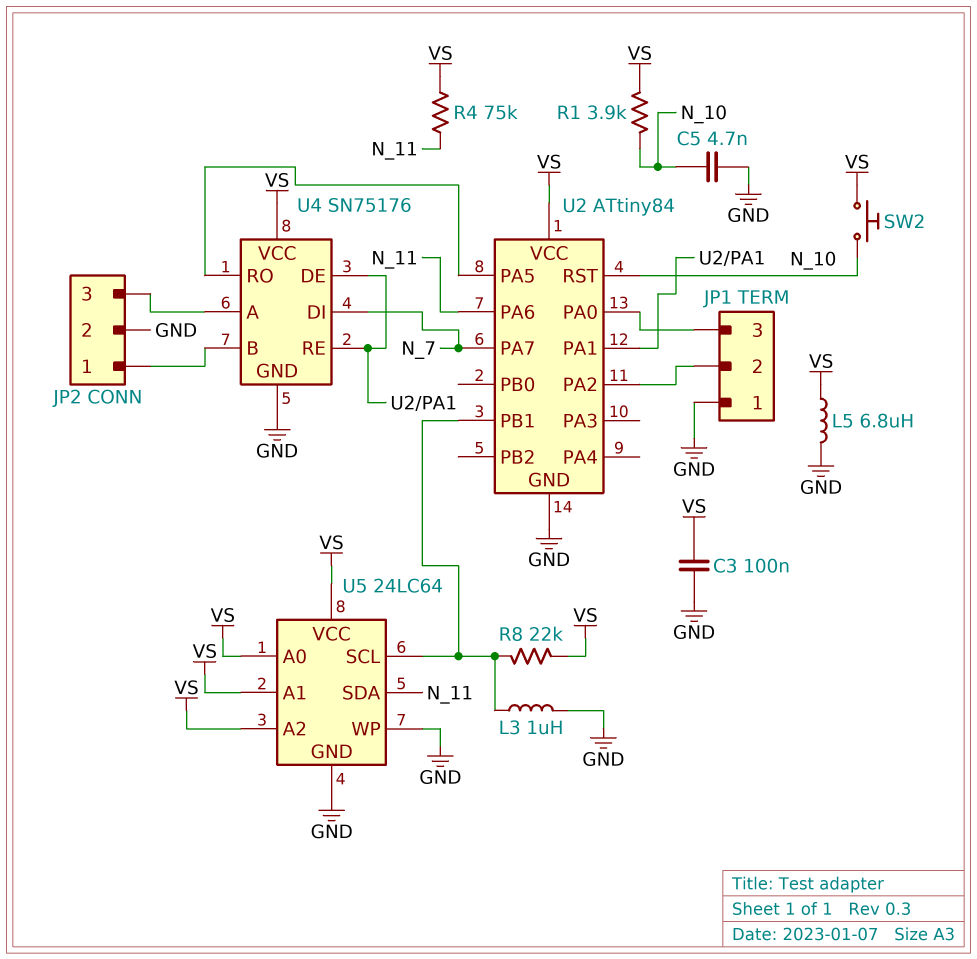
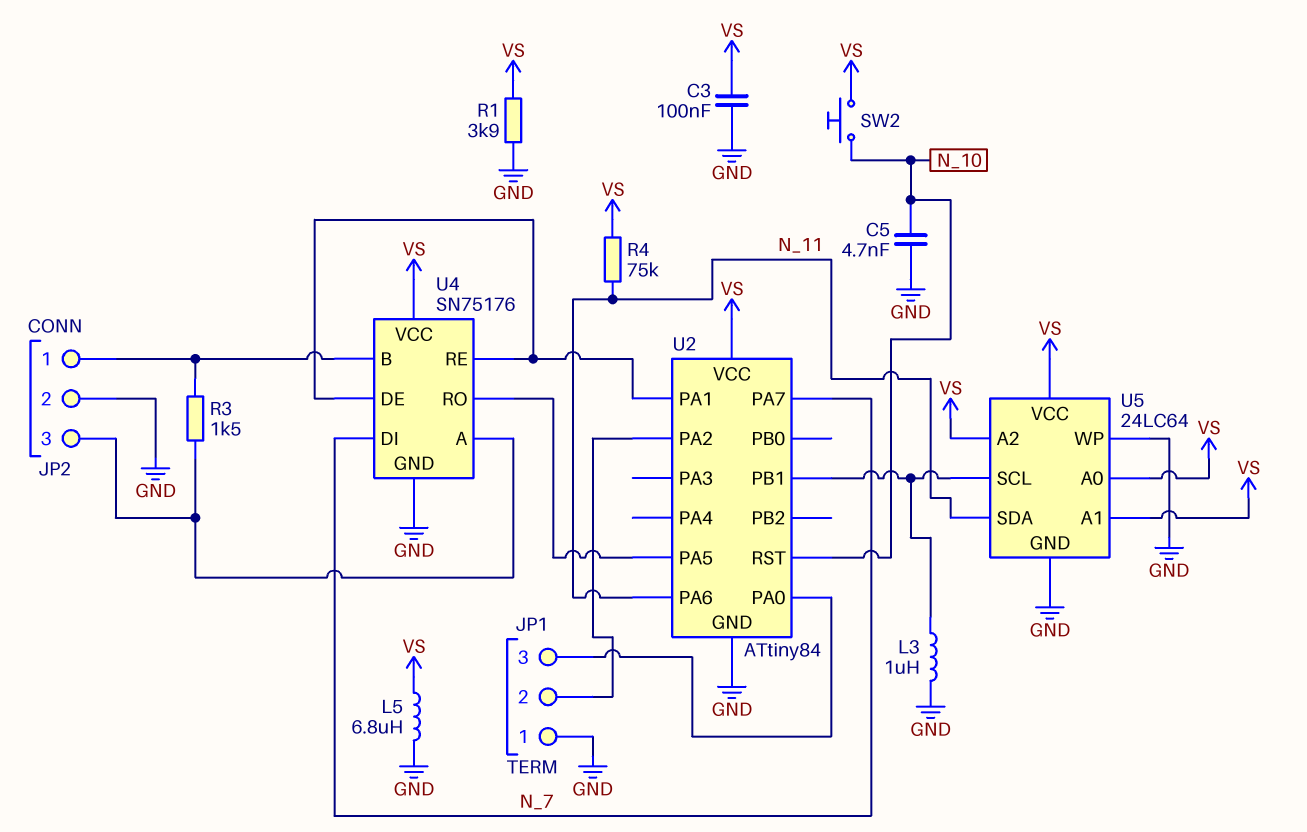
R1: 3.9k (N_10, VS) -> 3.9k (GND, VS)
R3: none -> 1.5k (JP2/1, JP2/3)
R8: 22k (U2/PB1, VS) -> none

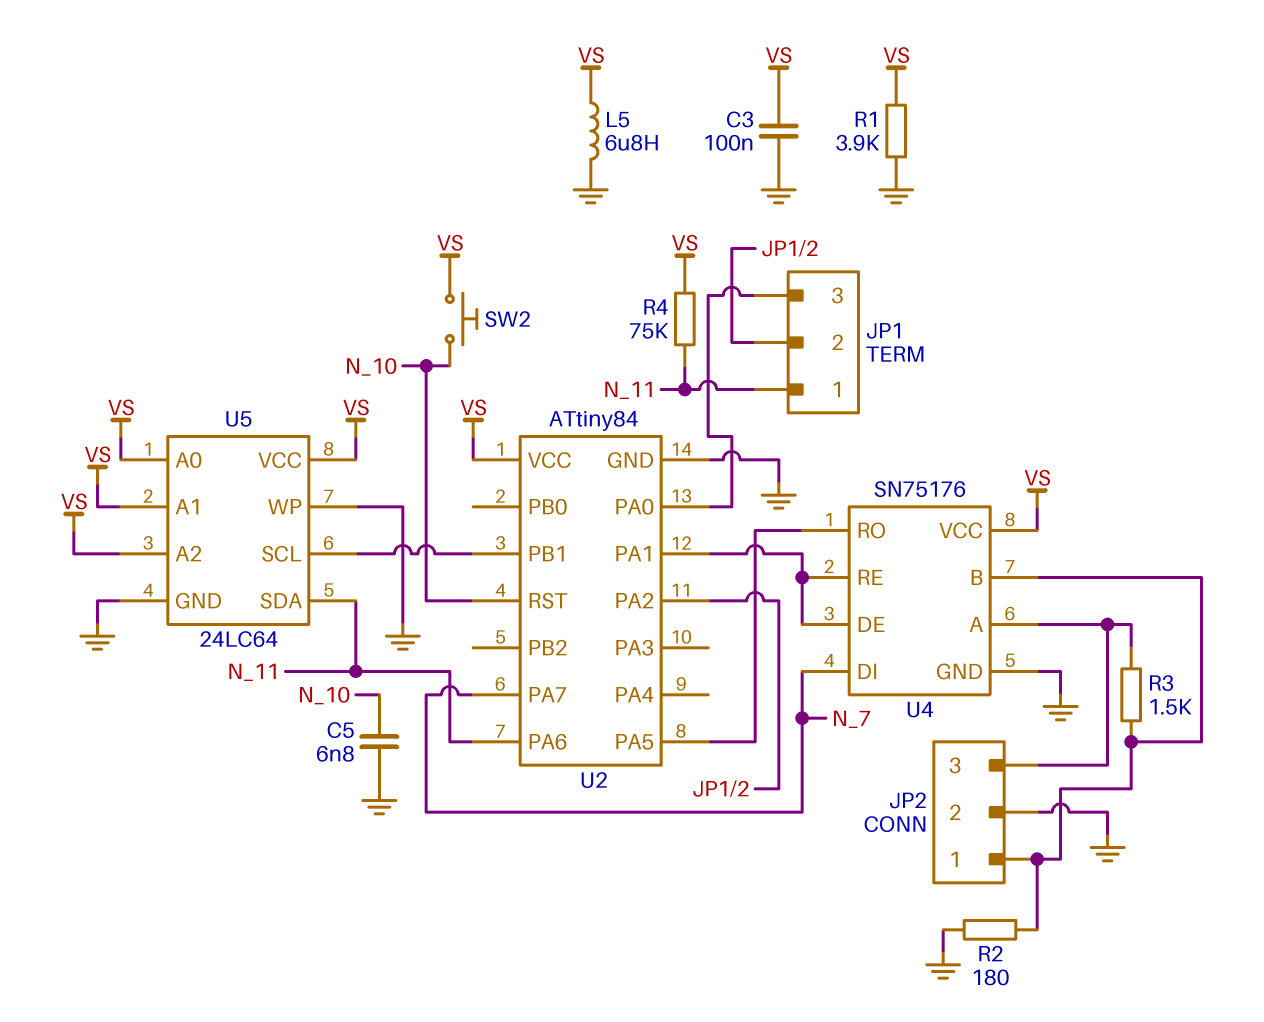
C5: 4.7nF (GND, N_10) -> 6.8nF (GND, N_10)
JP1 pin 1: GND -> N_11
L3: 1uH (GND, U2/PB1) -> none
R2: none -> 180 (GND, JP2/1)

